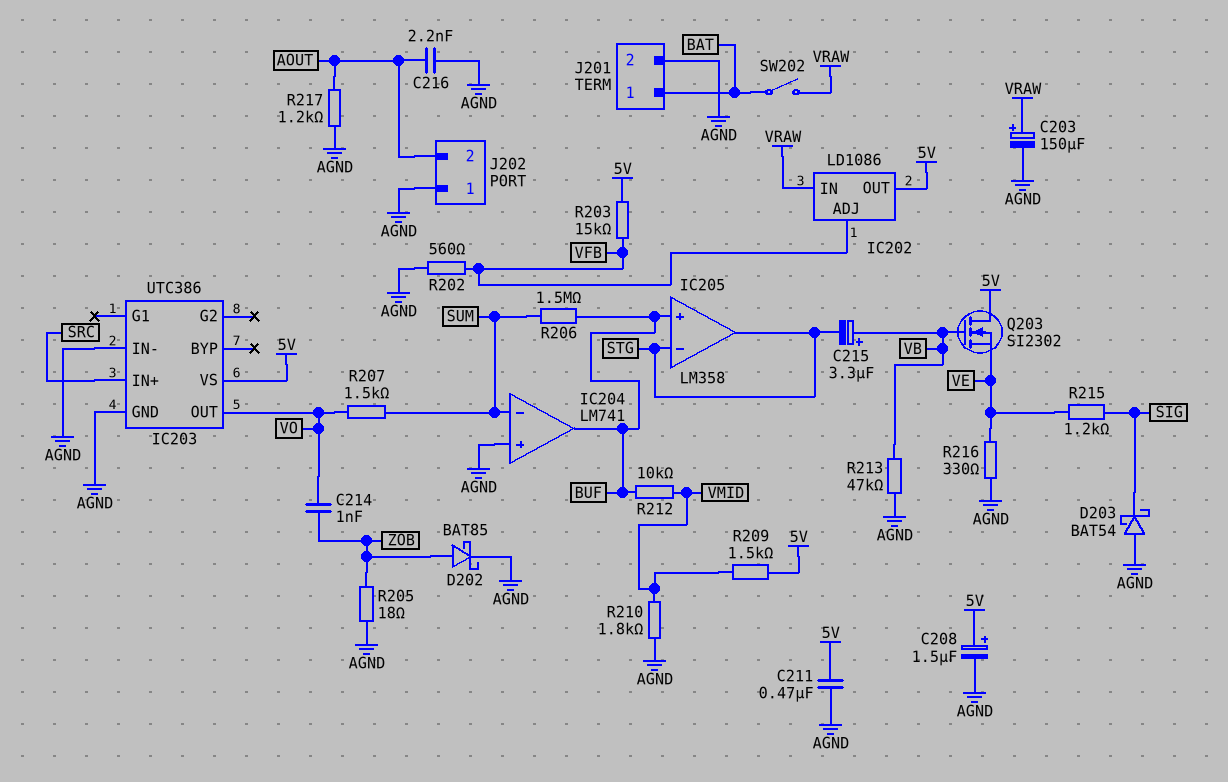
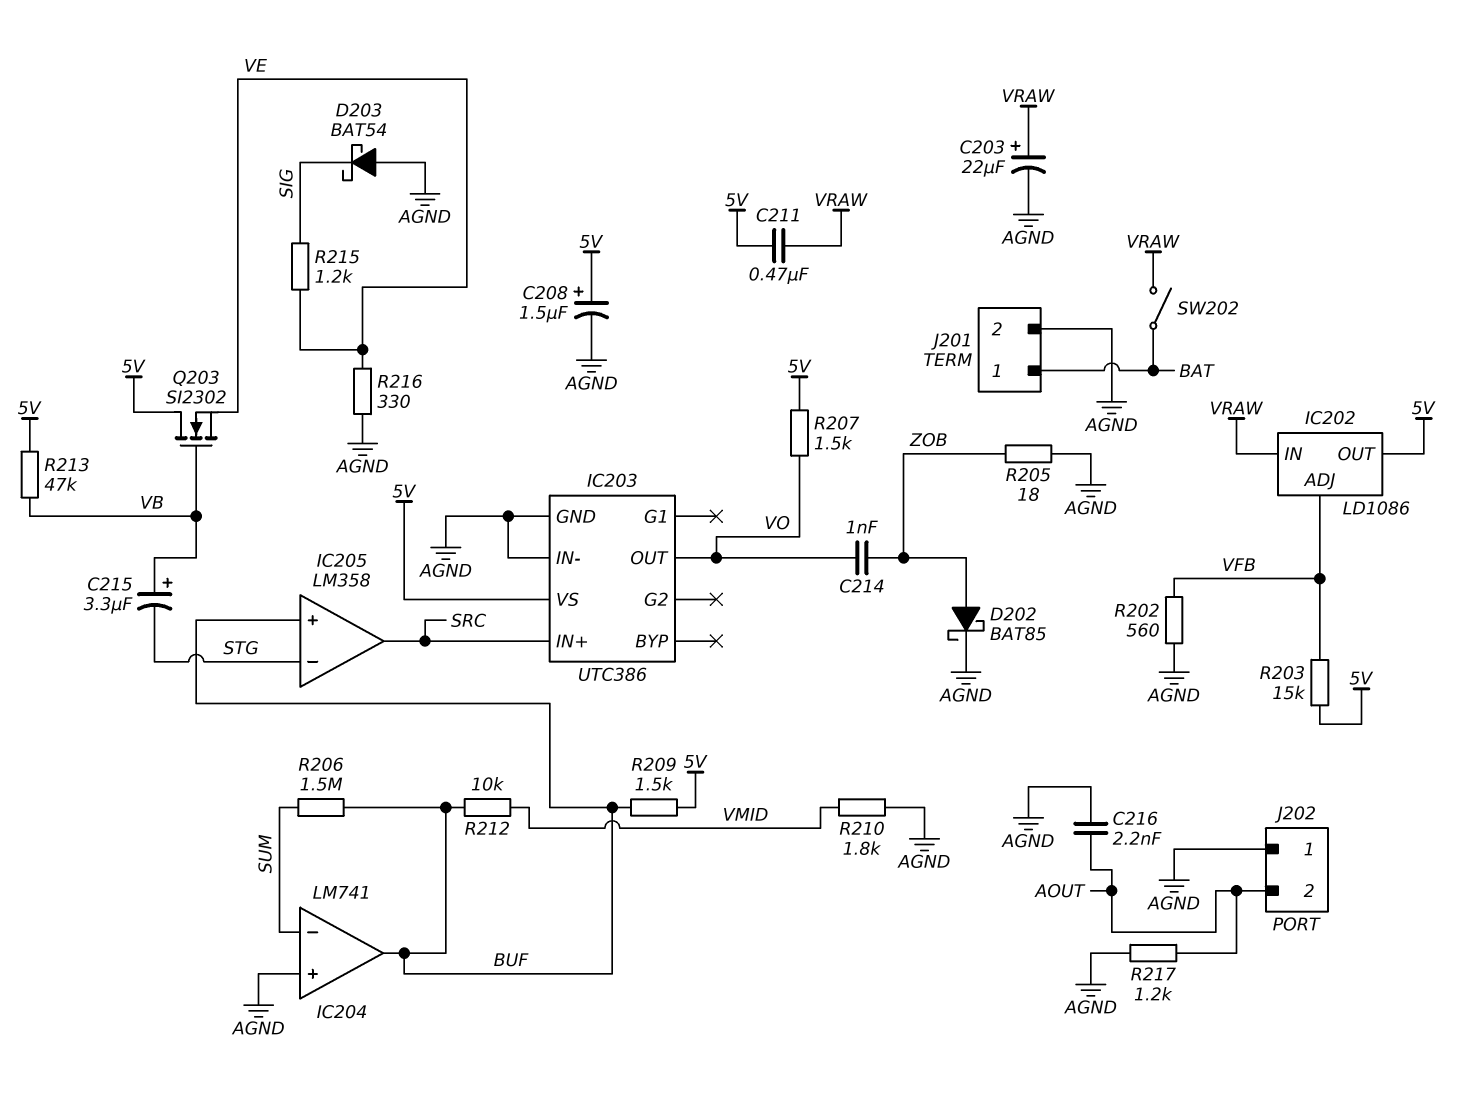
C203: 150uF (plus VRAW, minus AGND) -> 22uF (plus VRAW, minus AGND)
C211: 470nF (5V, AGND) -> 470nF (5V, VRAW)
IC205 pin out: STG -> SRC
R207: 1.5k (SUM, VO) -> 1.5k (5V, VO)
R209: 1.5k (5V, VMID) -> 1.5k (5V, BUF)
R213: 47k (AGND, VB) -> 47k (5V, VB)

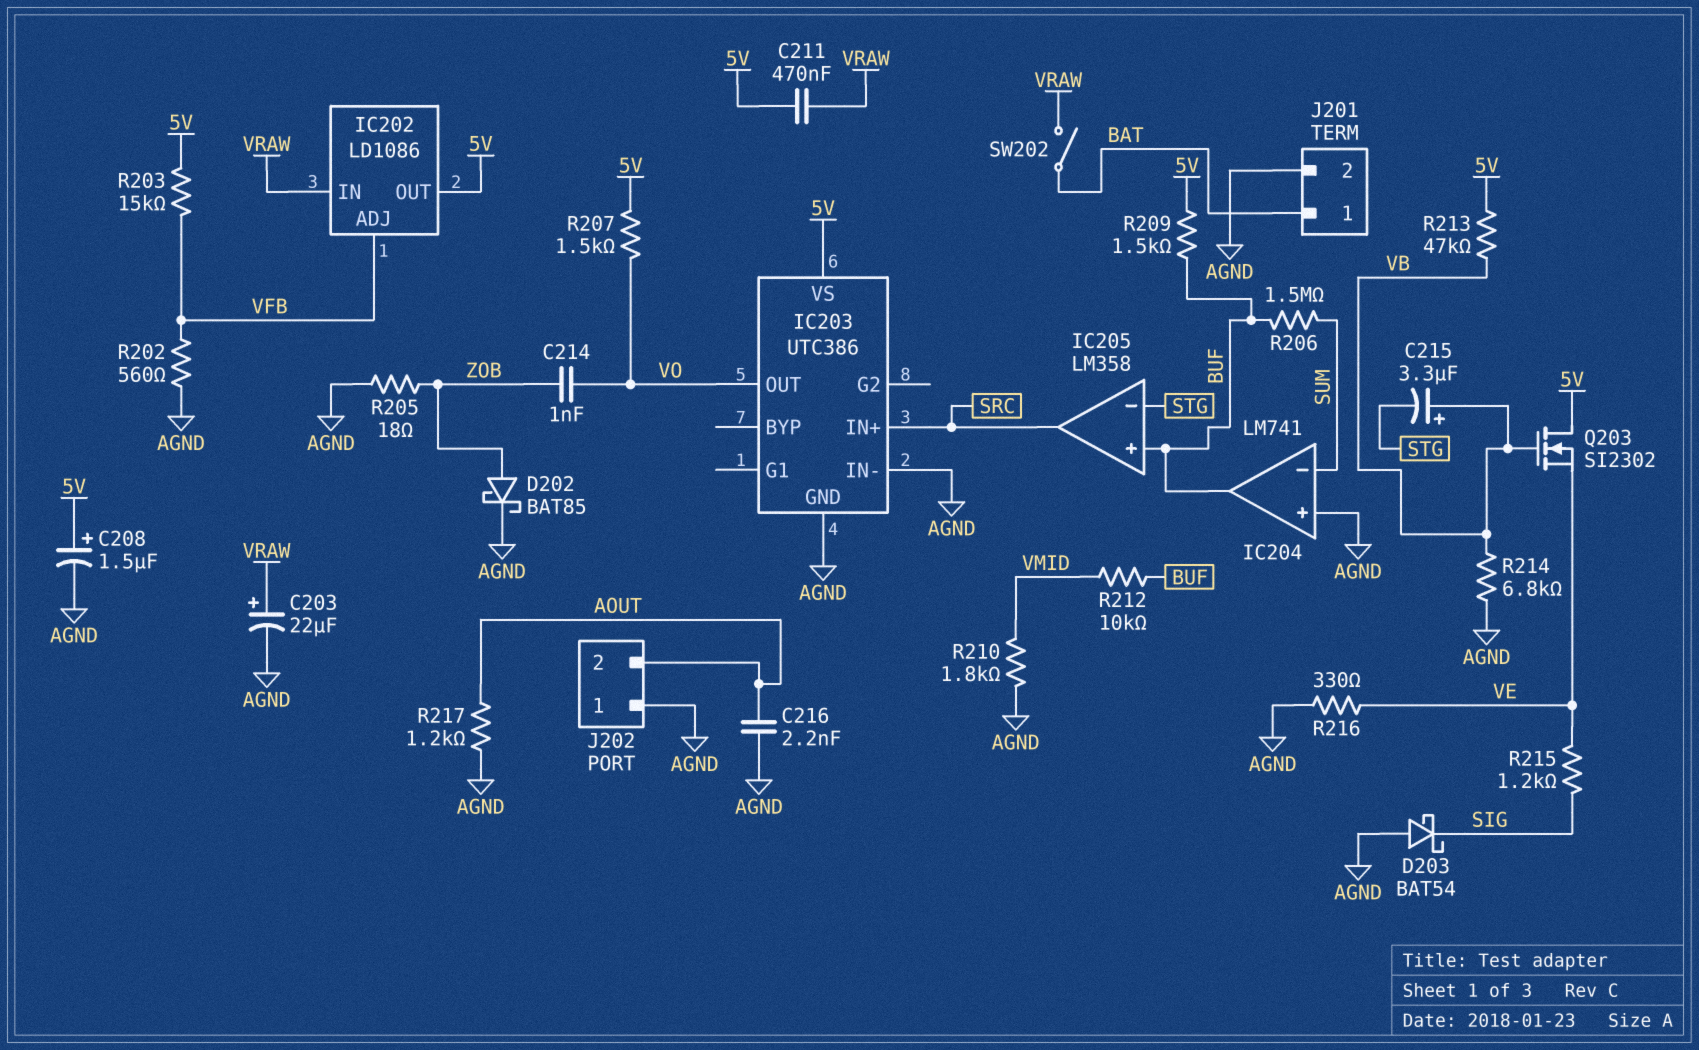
R214: none -> 6.8k (AGND, VB)

